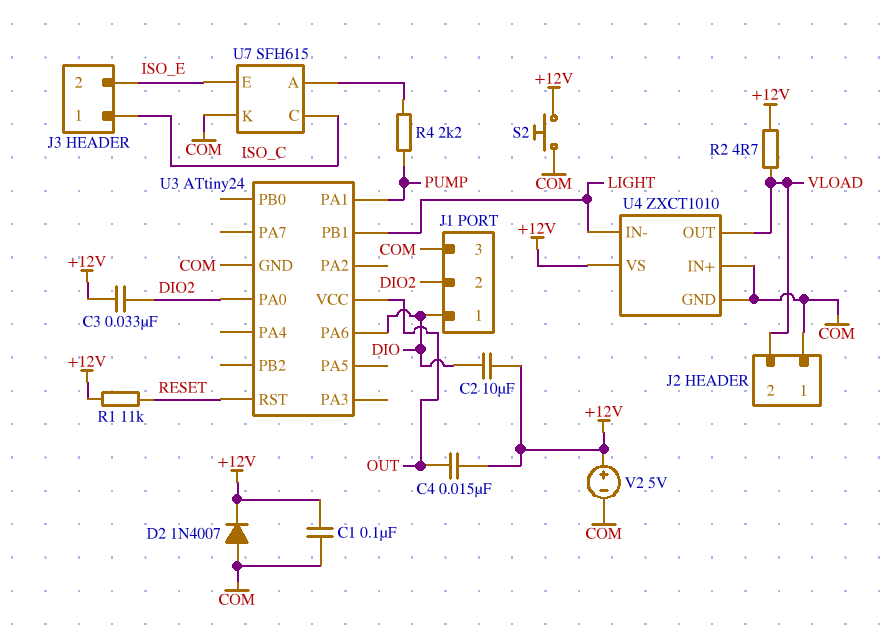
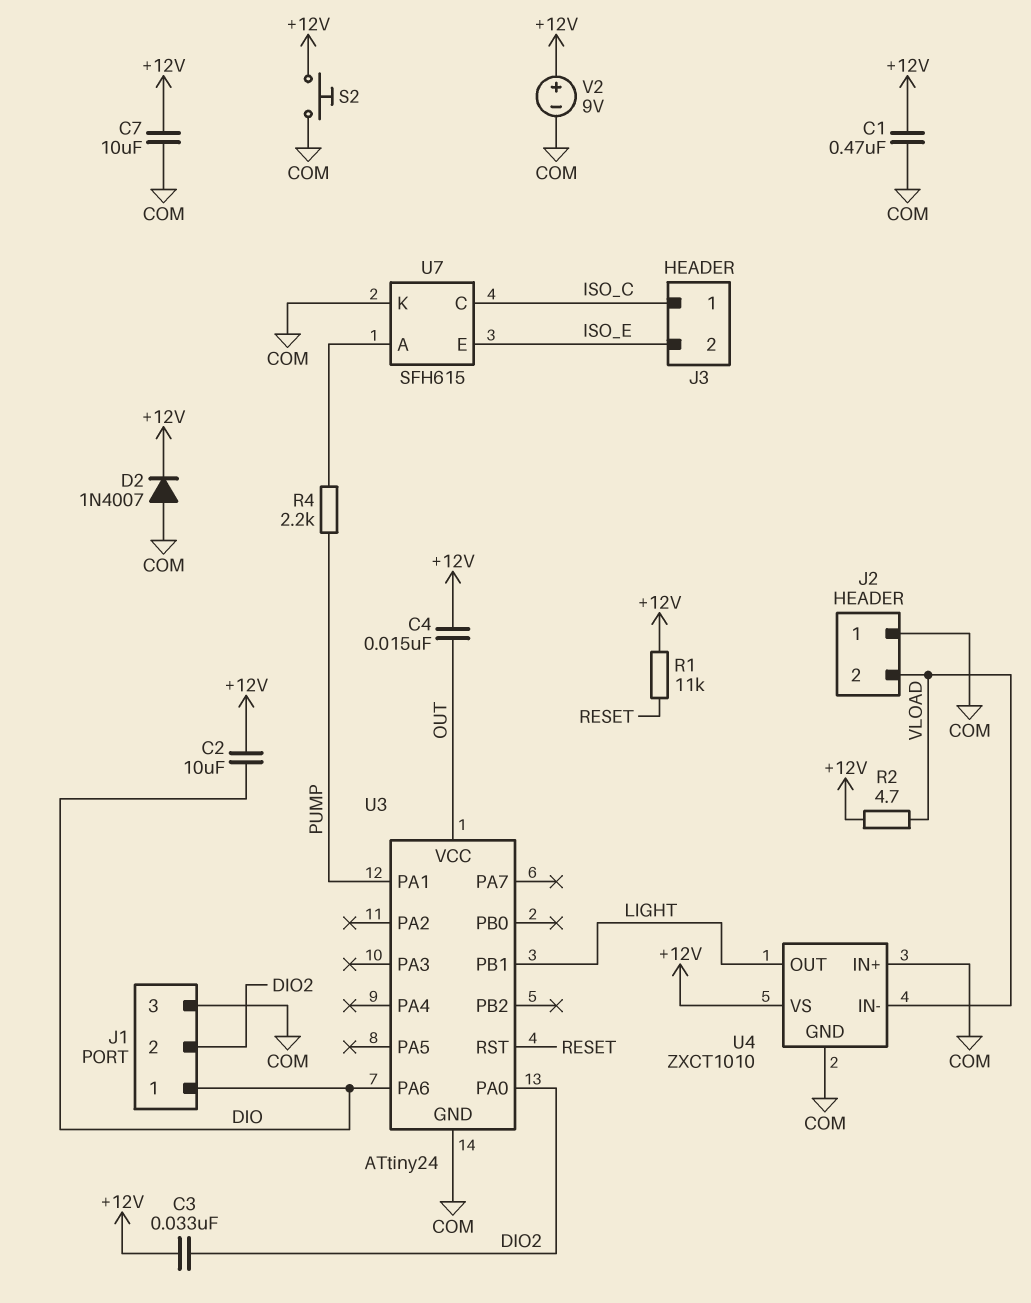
C1: 100nF (+12V, COM) -> 470nF (+12V, COM)
C7: none -> 10uF (+12V, COM)
U4 pin IN-: LIGHT -> VLOAD
U4 pin OUT: VLOAD -> LIGHT
V2: 5V (plus +12V, minus COM) -> 9V (plus +12V, minus COM)

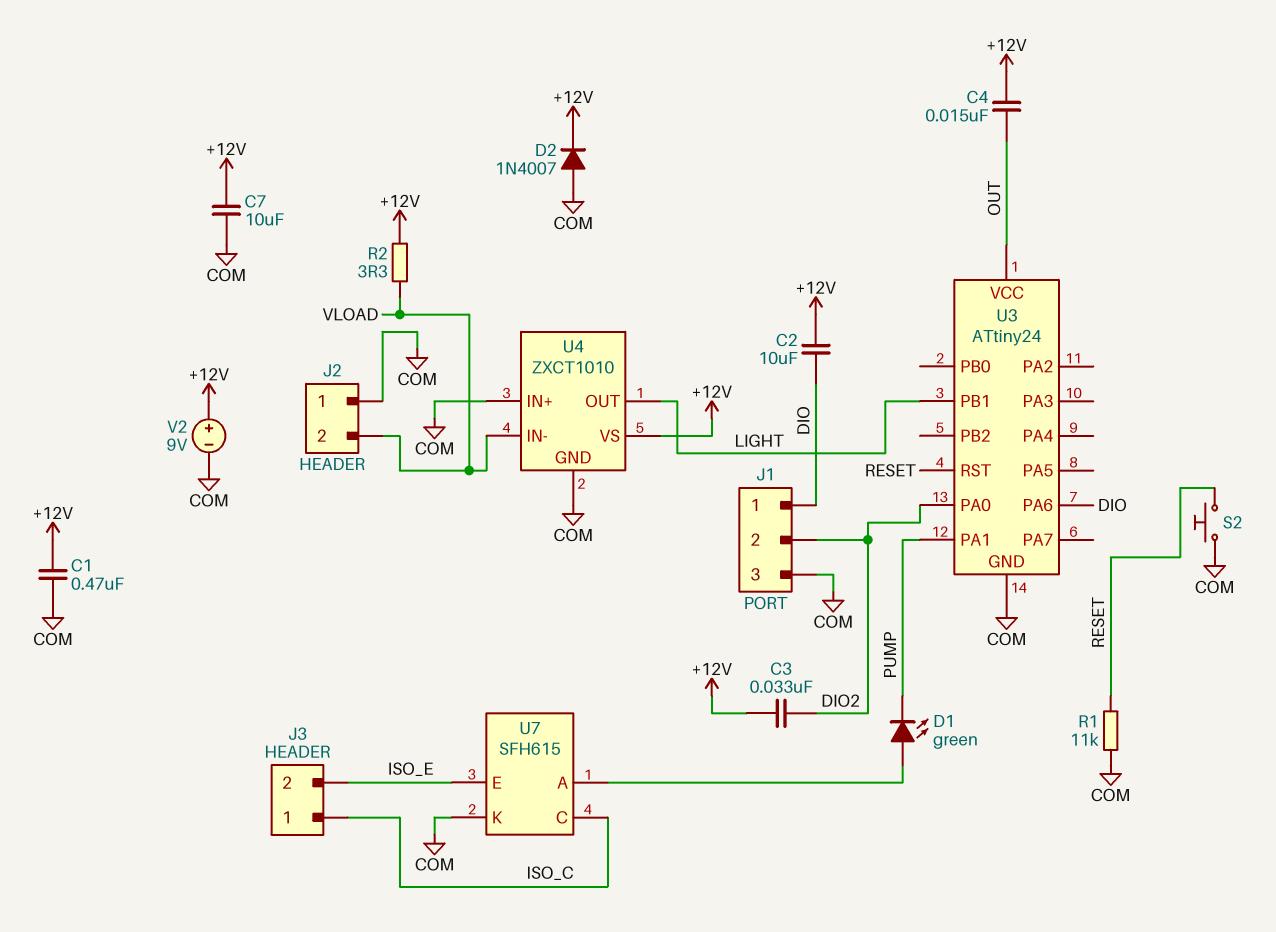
D1: none -> LED green (A U7/A, K PUMP)
R1: 11k (+12V, RESET) -> 11k (COM, RESET)
R2: 4.7 (+12V, VLOAD) -> 3.3 (+12V, VLOAD)
R4: 2.2k (PUMP, U7/A) -> none
S2: button (+12V, COM) -> button (COM, RESET)

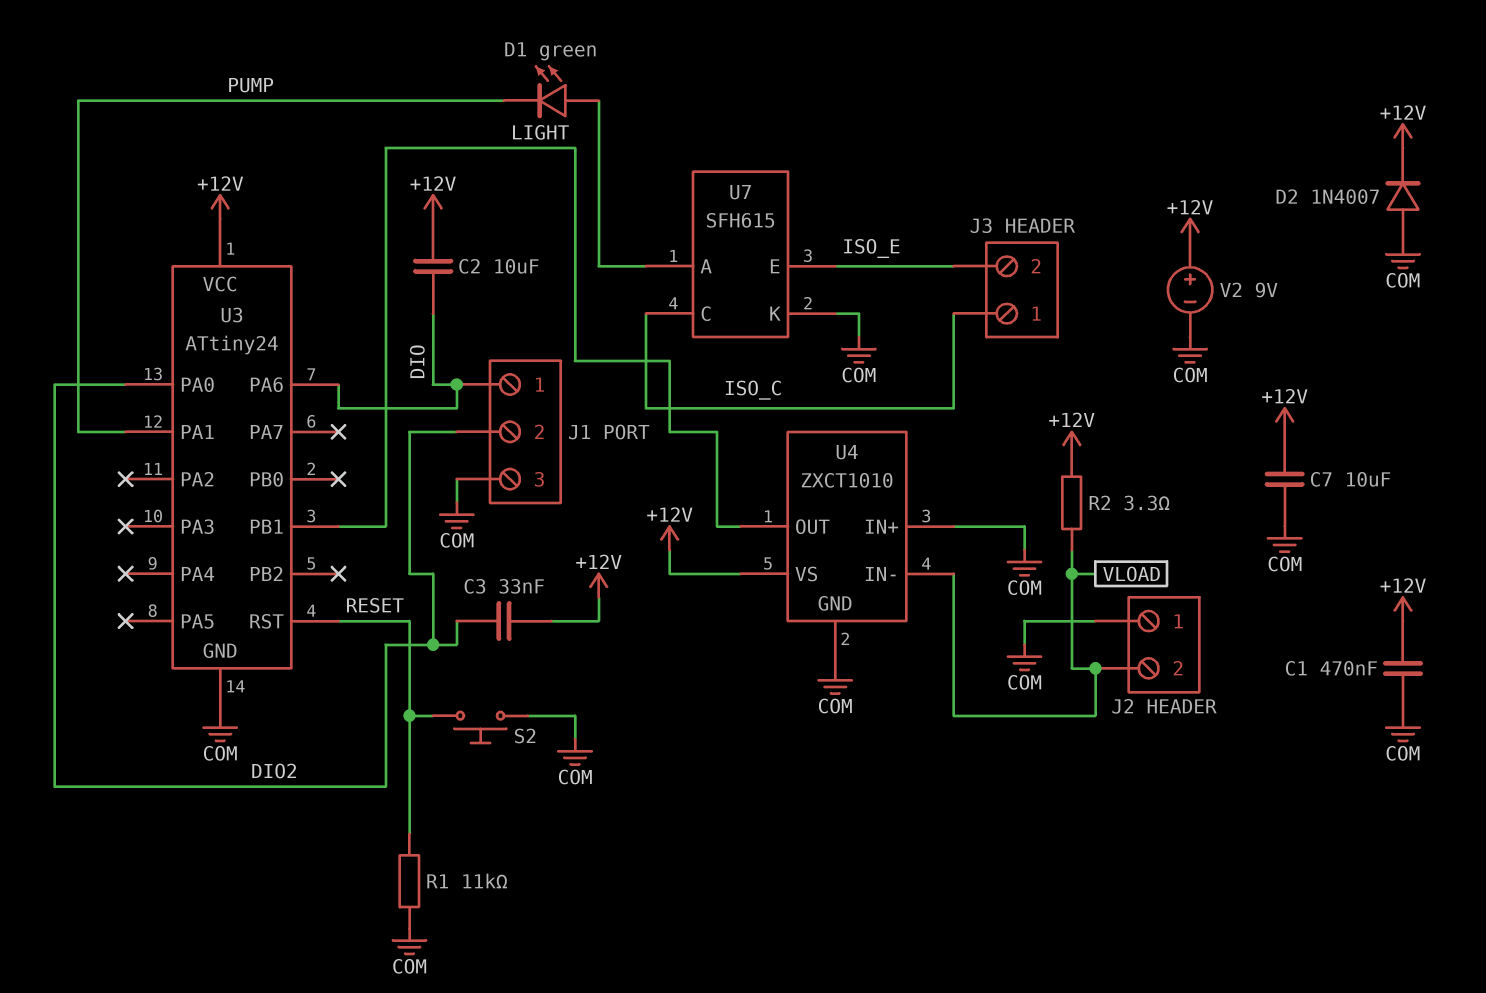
C4: 15nF (+12V, OUT) -> none
U3 pin VCC: OUT -> +12V

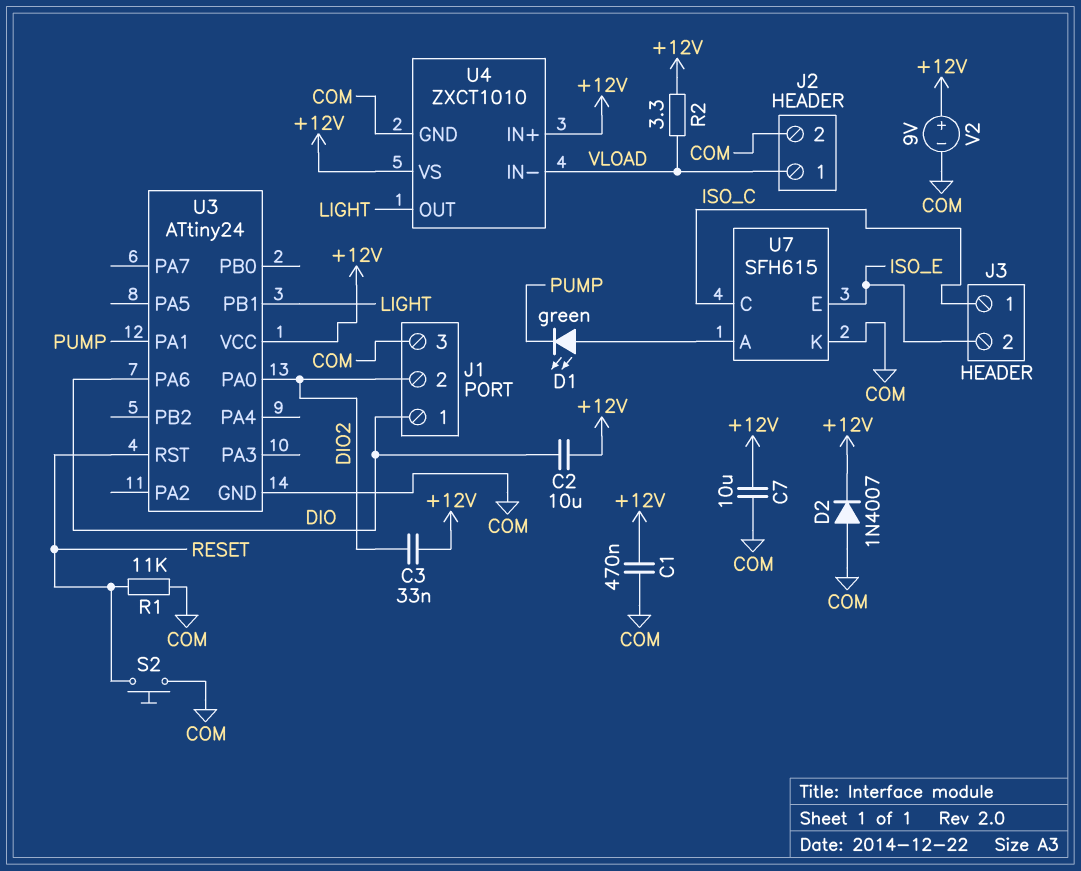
J2 pin 1: COM -> VLOAD
J2 pin 2: VLOAD -> COM
U4 pin IN+: COM -> +12V

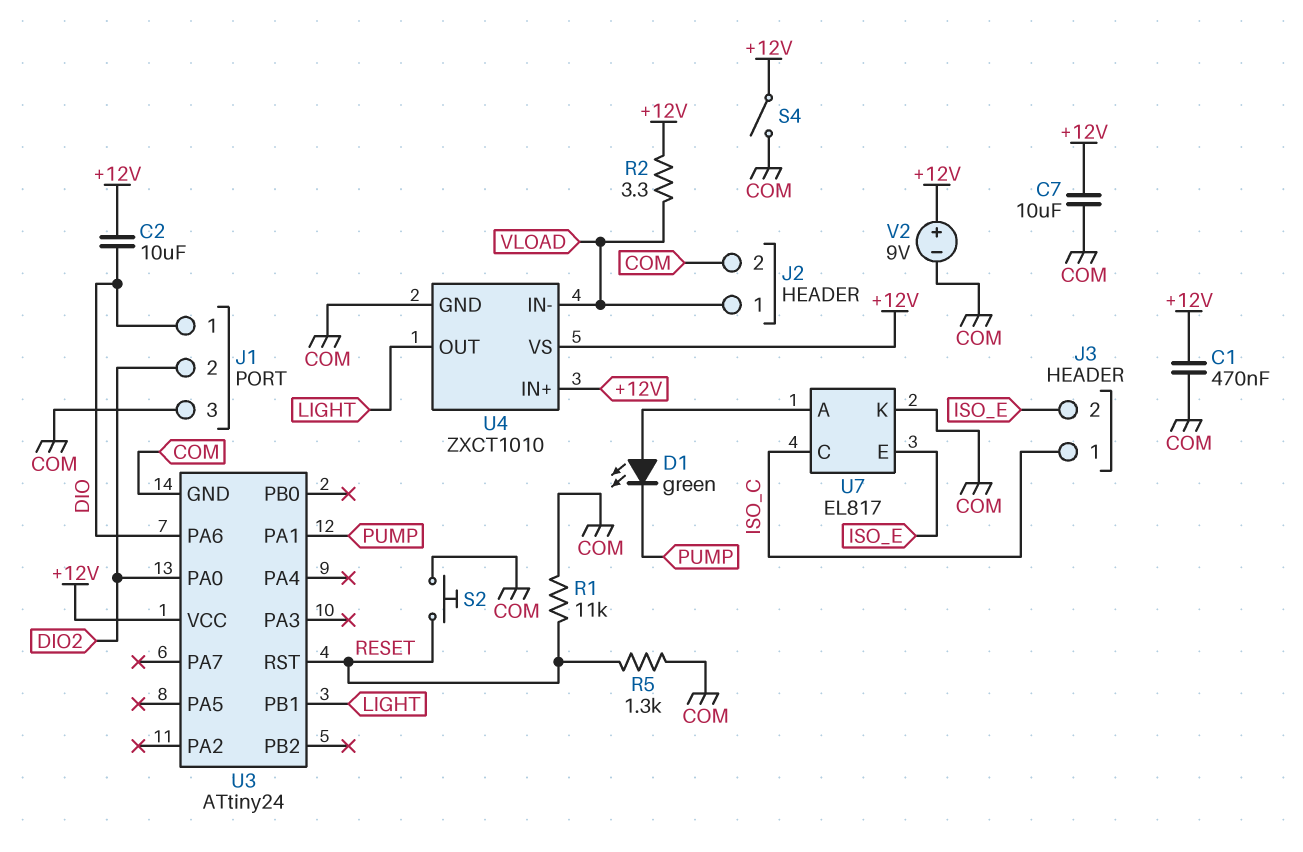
C3: 33nF (+12V, DIO2) -> none
D2: diode 1N4007 (A COM, K +12V) -> none
R5: none -> 1.3k (COM, RESET)
S4: none -> switch (+12V, COM)
U7: SFH615 -> EL817

